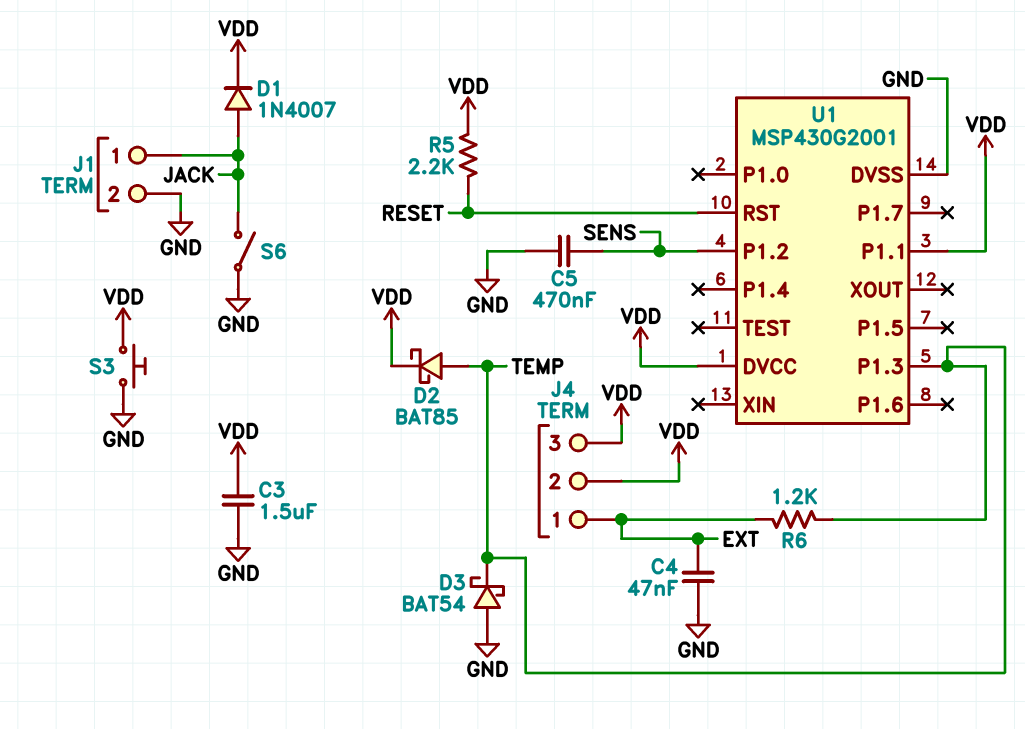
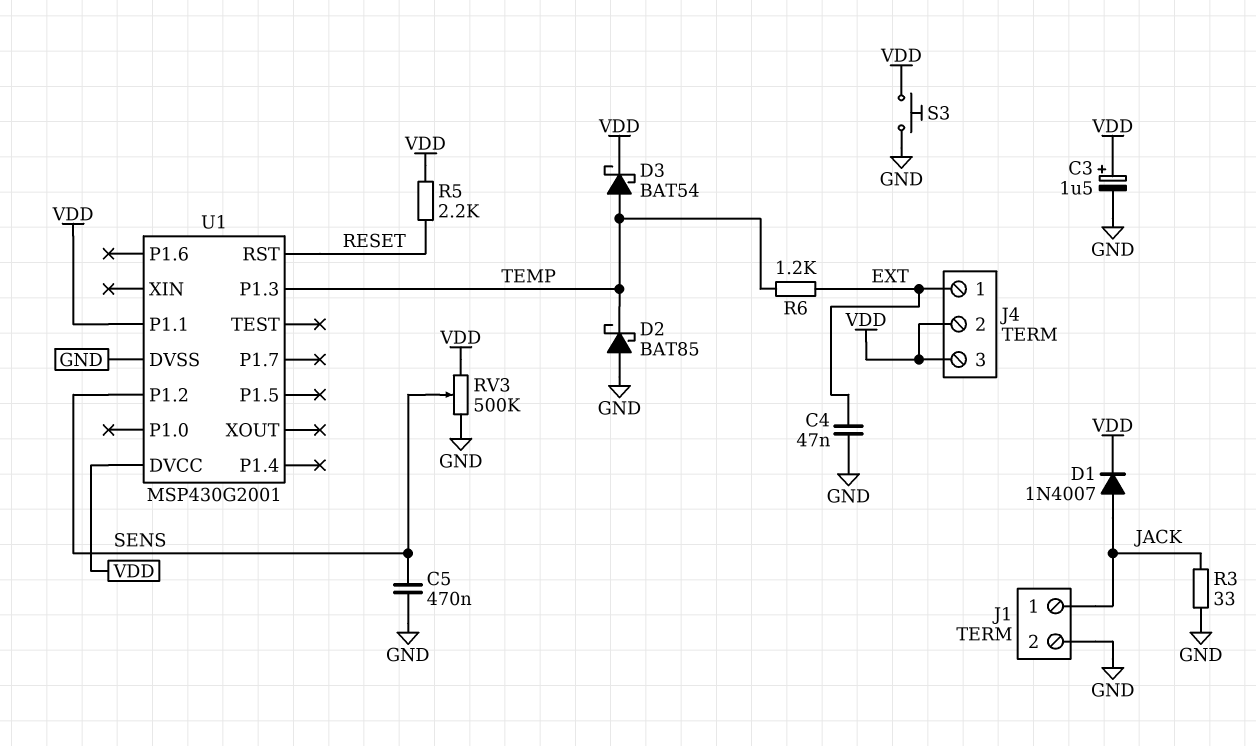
C3: 1.5uF (GND, VDD) -> 1.5uF (plus VDD, minus GND)
D2: schottky BAT85 (A TEMP, K VDD) -> schottky BAT85 (A GND, K TEMP)
D3: schottky BAT54 (A GND, K TEMP) -> schottky BAT54 (A TEMP, K VDD)
R3: none -> 33 (GND, JACK)
RV3: none -> 500k (GND, VDD, wiper SENS)
S6: switch (GND, JACK) -> none

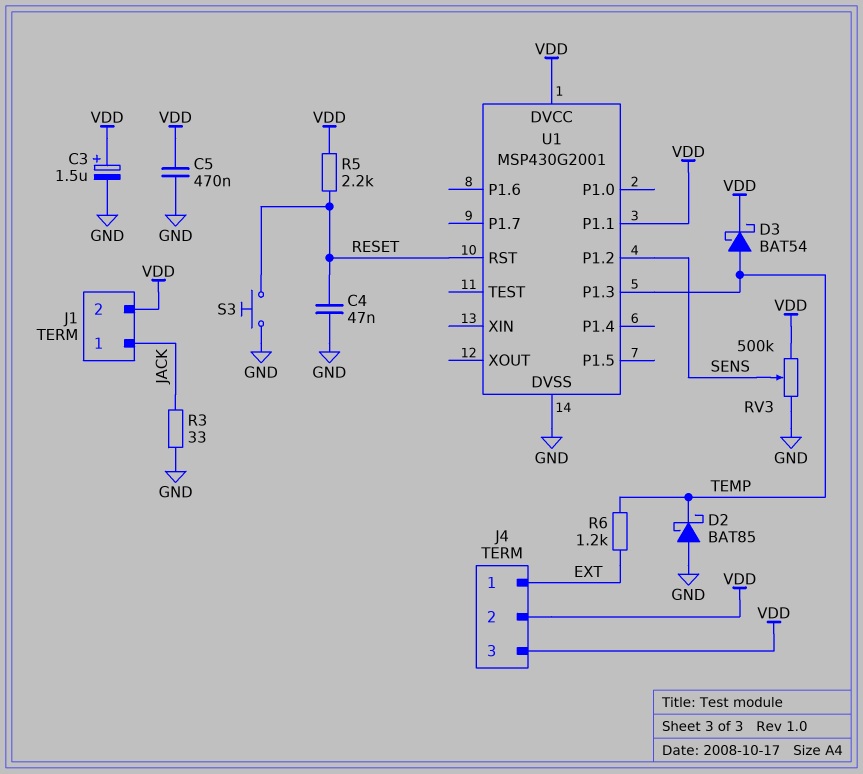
C4: 47nF (EXT, GND) -> 47nF (GND, RESET)
C5: 470nF (GND, SENS) -> 470nF (GND, VDD)
D1: diode 1N4007 (A JACK, K VDD) -> none
J1 pin 2: GND -> VDD
S3: button (GND, VDD) -> button (GND, RESET)

